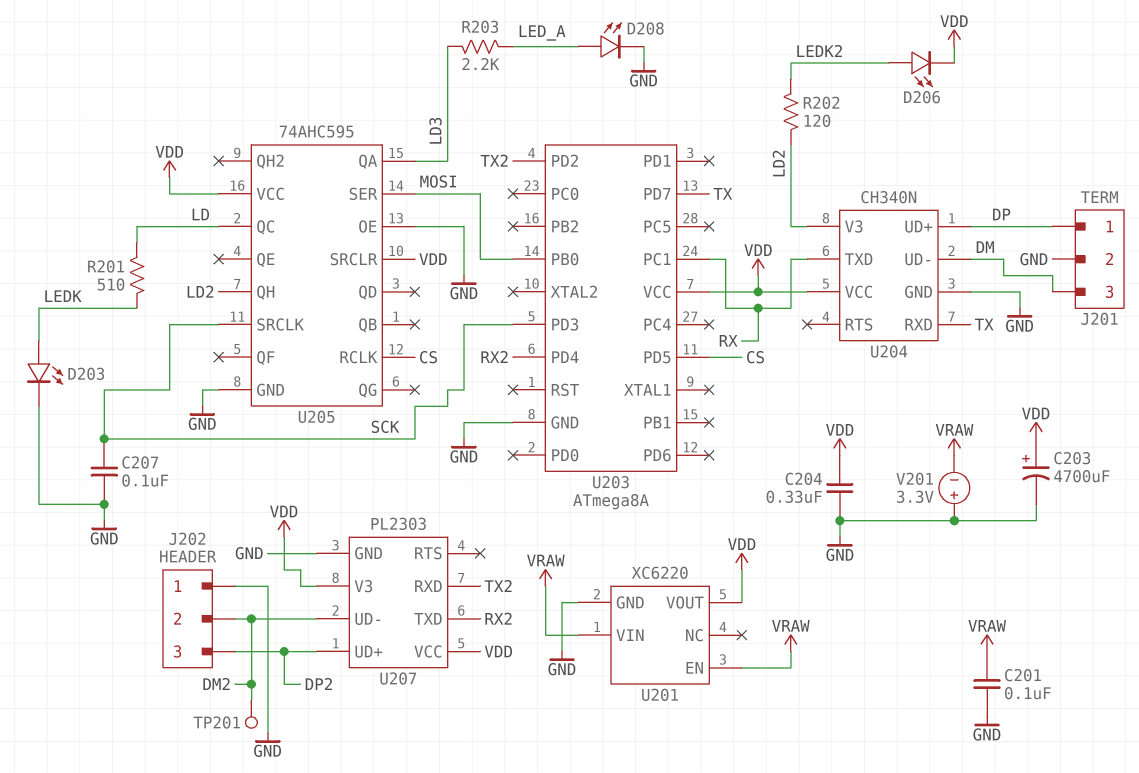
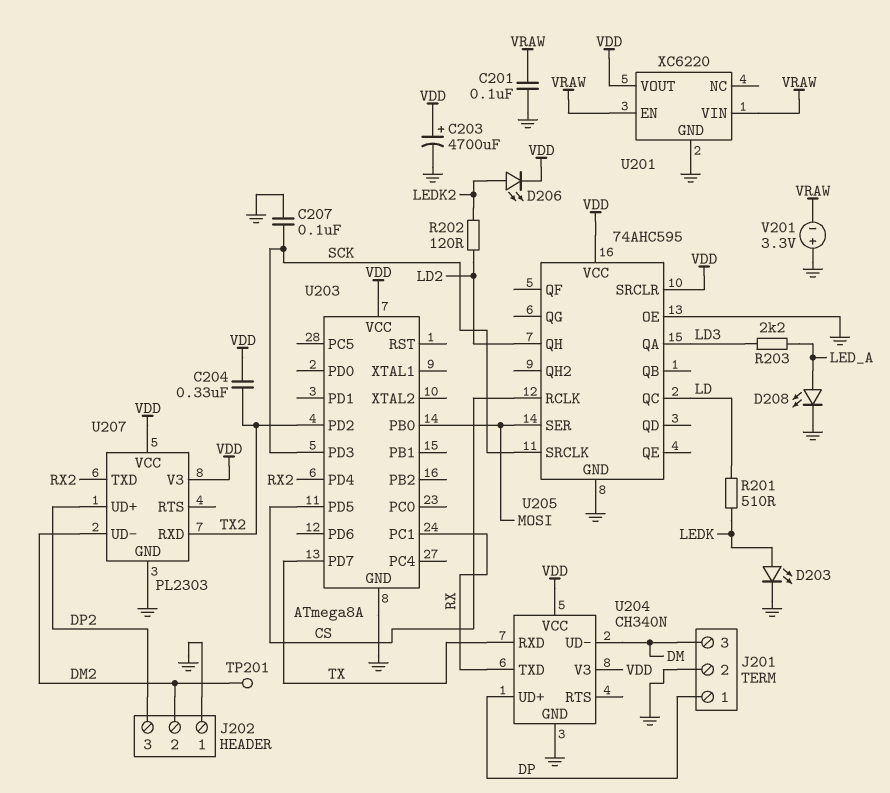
C204: 330nF (GND, VDD) -> 330nF (TX2, VDD)
U204 pin V3: LD2 -> VDD

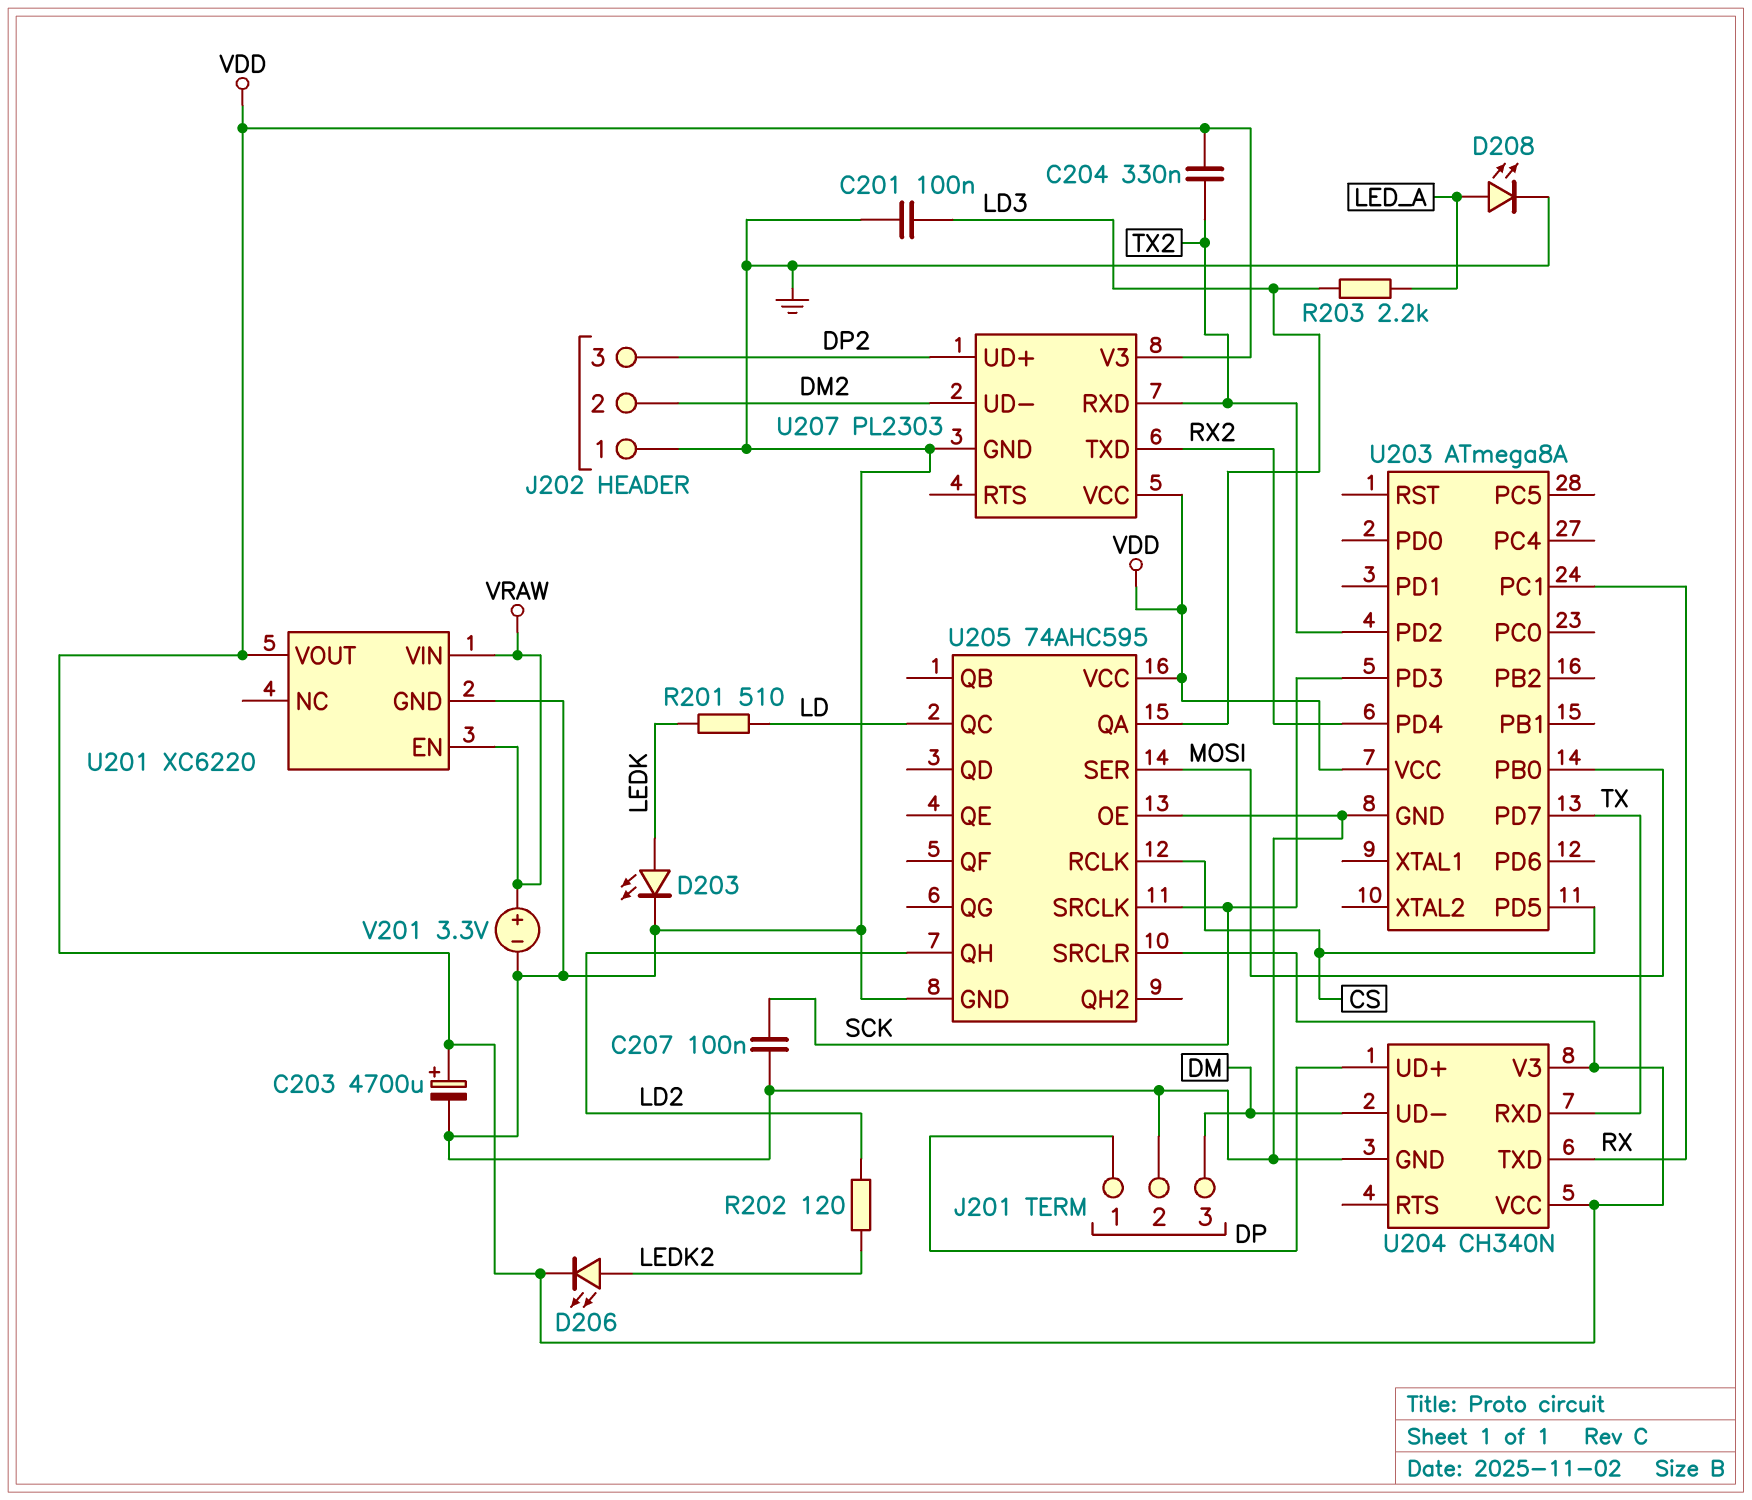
C201: 100nF (GND, VRAW) -> 100nF (GND, LD3)
TP201: test point (DM2) -> none
V201: 3.3V (plus GND, minus VRAW) -> 3.3V (plus VRAW, minus GND)

